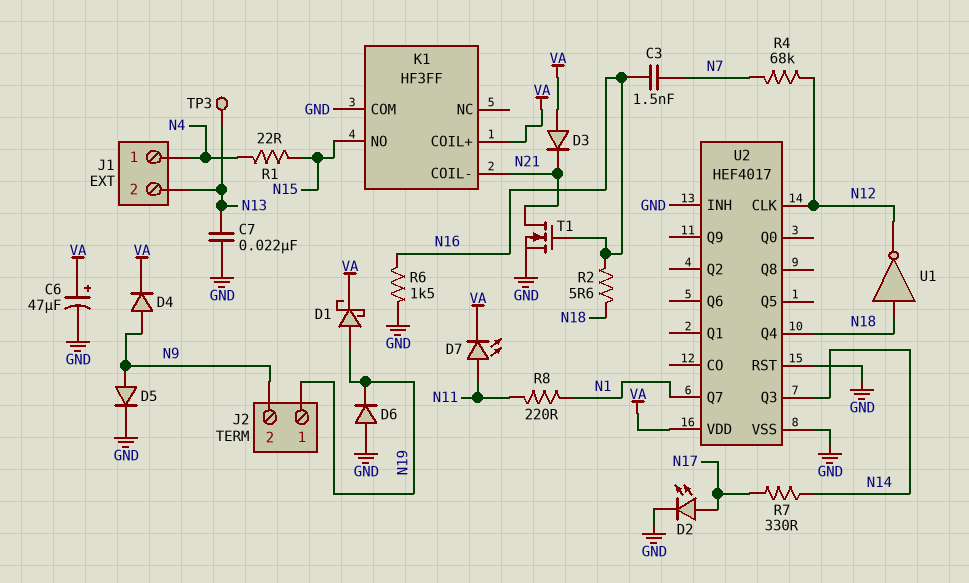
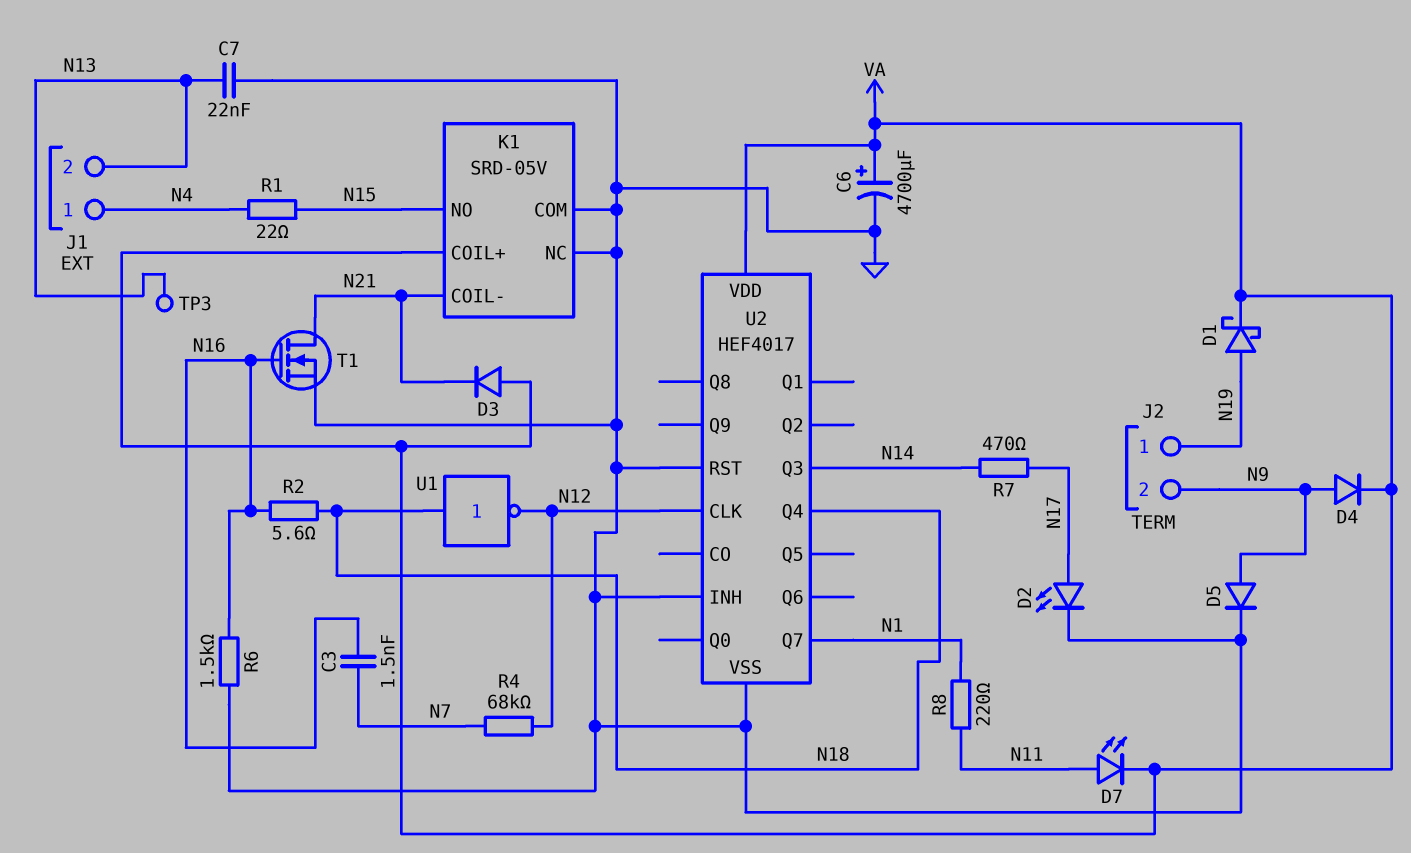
C6: 47uF (plus VA, minus GND) -> 4700uF (plus VA, minus GND)
D6: diode (A GND, K N19) -> none
K1: HF3FF -> SRD-05V
K1 pin NC: none -> GND
R7: 330 (N14, N17) -> 470 (N14, N17)

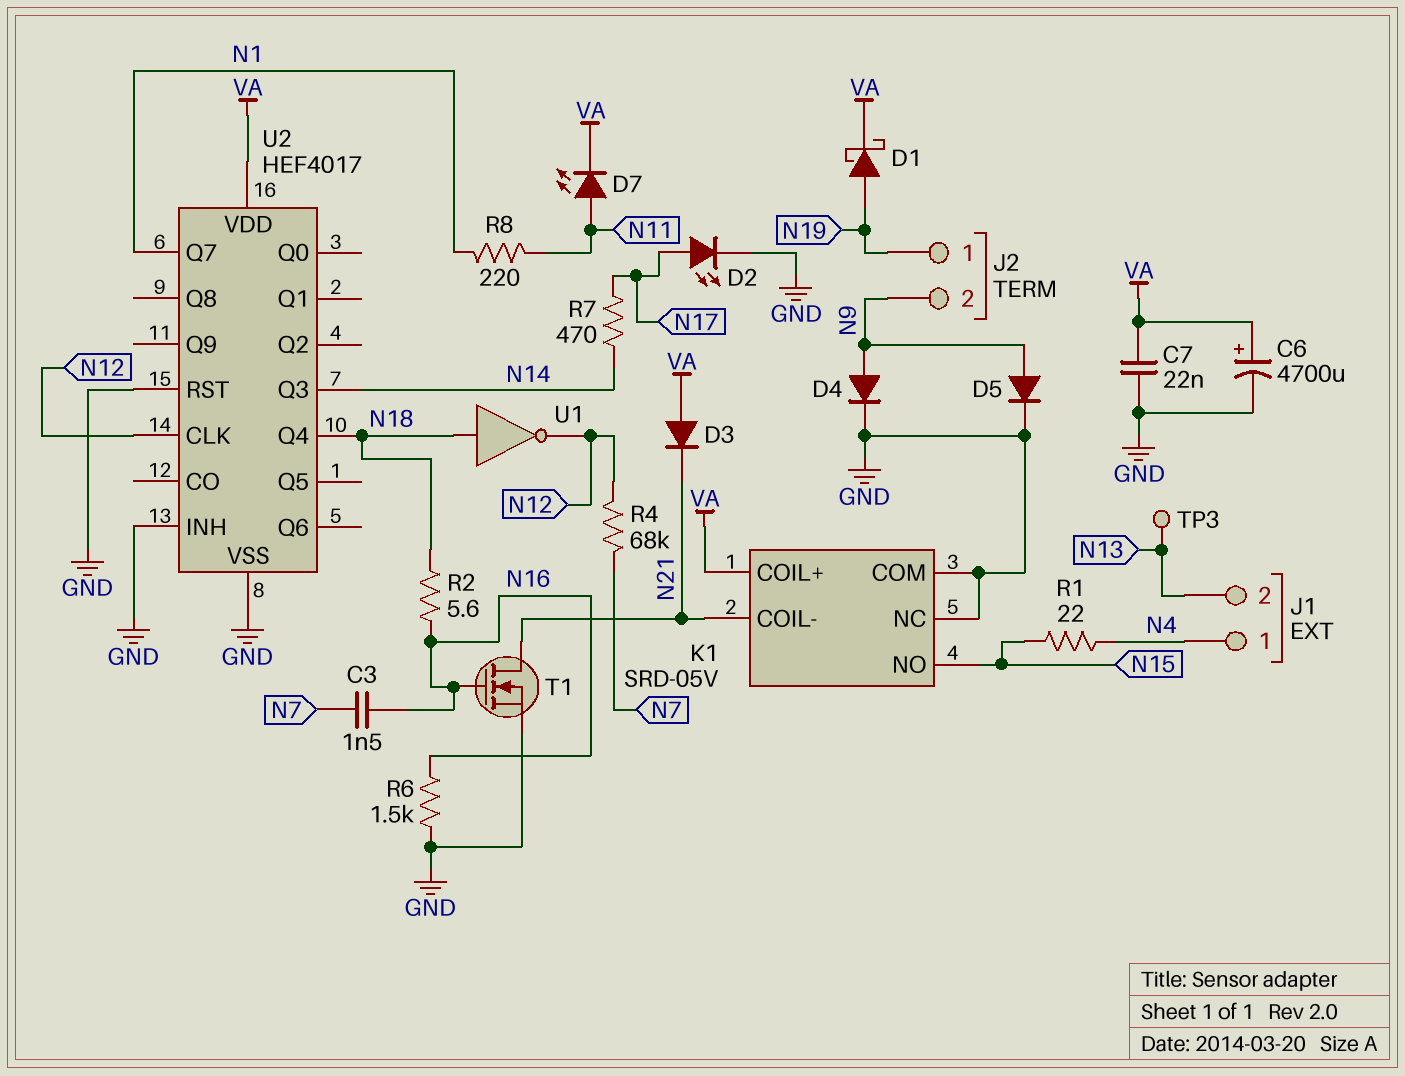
C7: 22nF (GND, N13) -> 22nF (GND, VA)
D4: diode (A N9, K VA) -> diode (A N9, K GND)

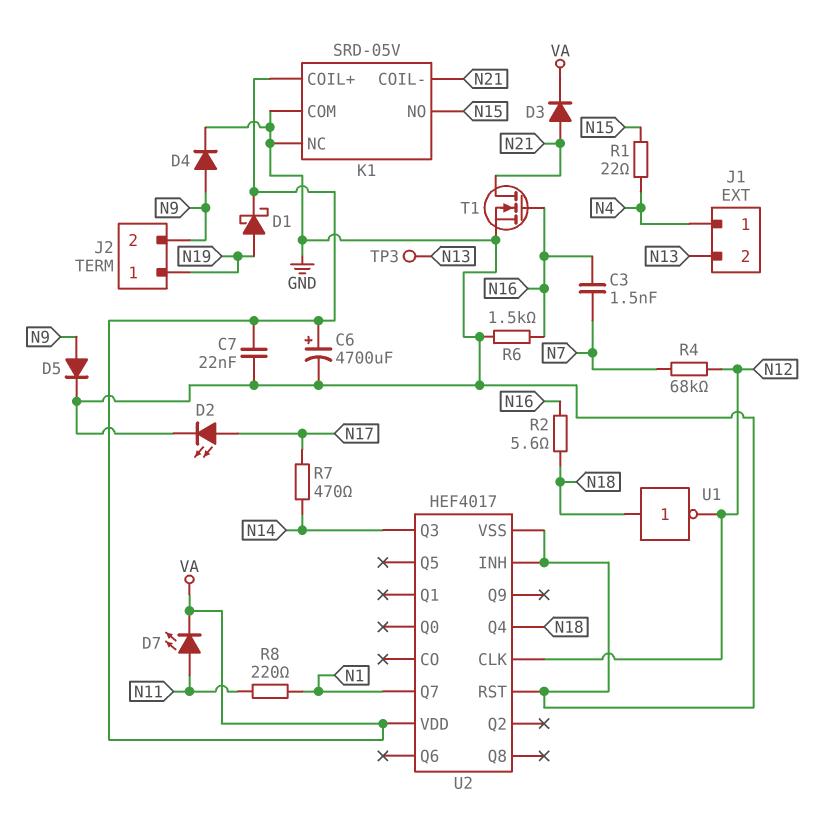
D3: diode (A VA, K N21) -> diode (A N21, K VA)

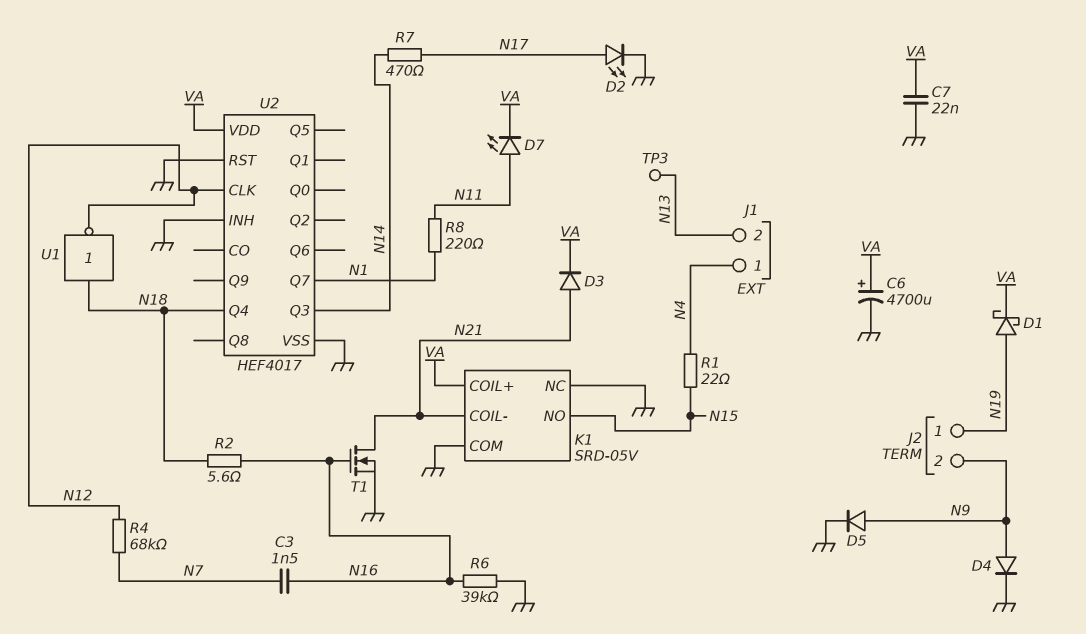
R6: 1.5k (GND, N16) -> 39k (GND, N16)

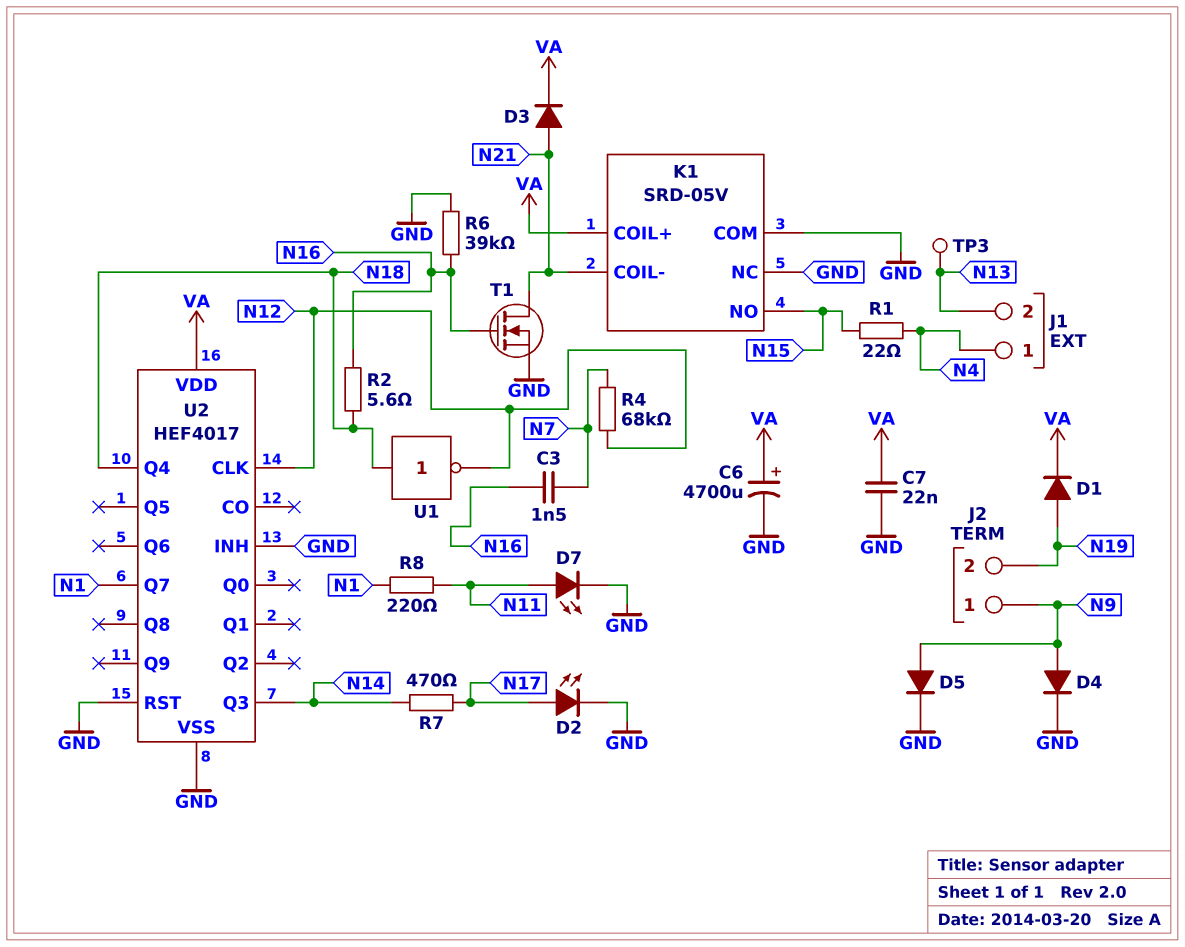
D1: schottky (A N19, K VA) -> diode (A N19, K VA)
D7: LED (A N11, K VA) -> LED (A N11, K GND)
J2 pin 1: N19 -> N9
J2 pin 2: N9 -> N19

